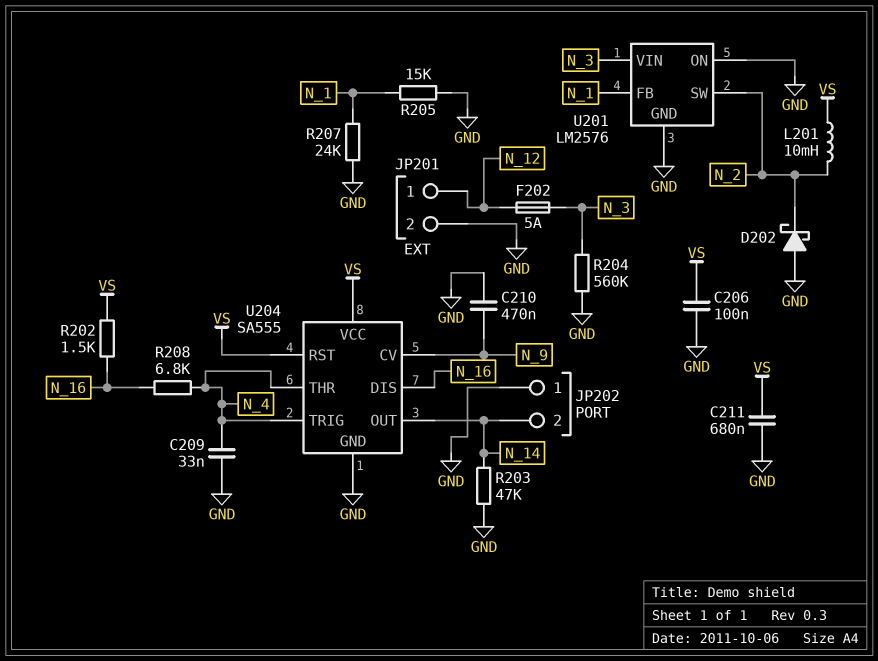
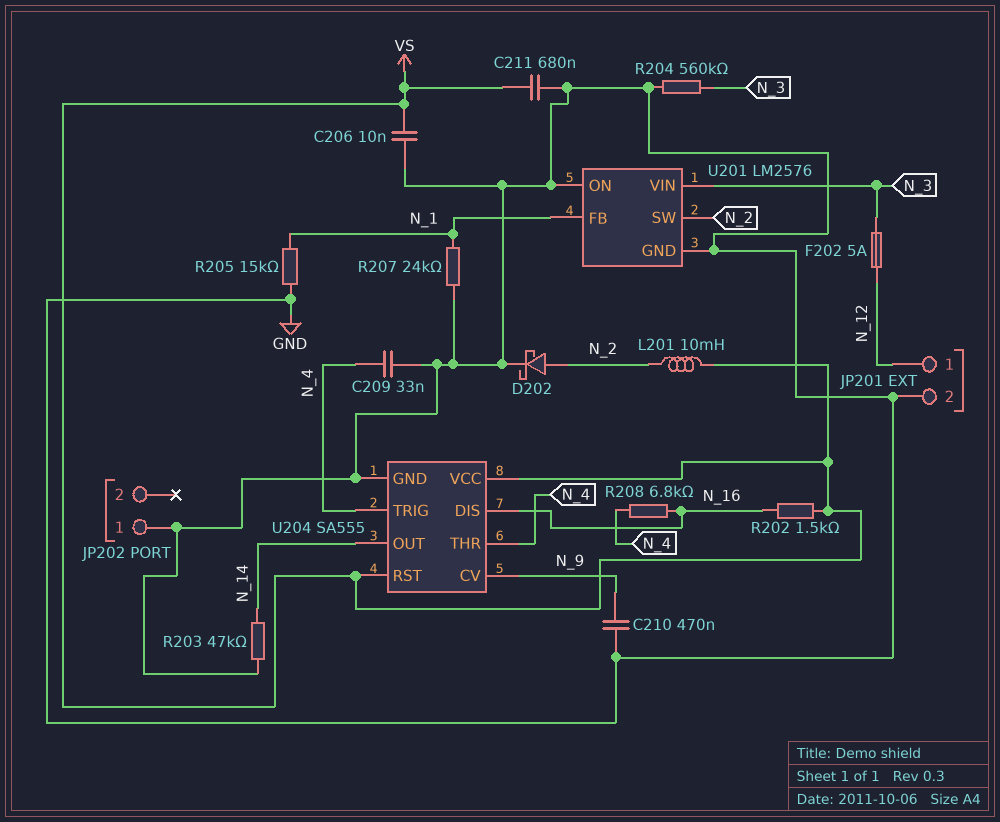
C206: 100nF (GND, VS) -> 10nF (GND, VS)
D202: schottky (A GND, K N_2) -> schottky (A N_2, K GND)
JP202 pin 2: N_14 -> none

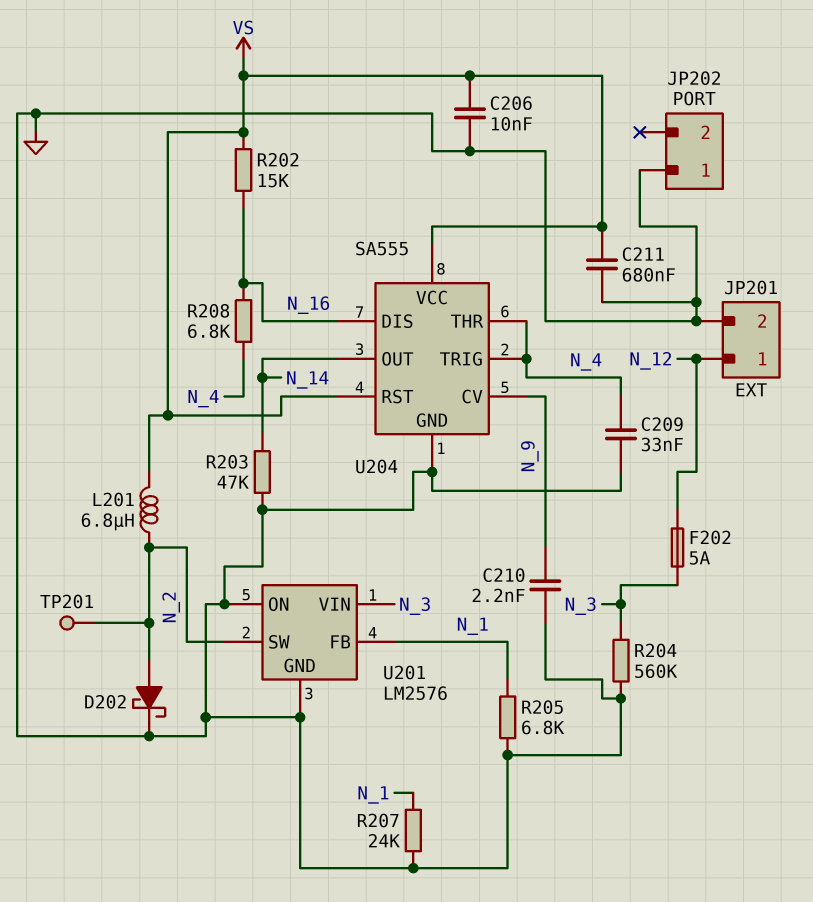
C210: 470nF (GND, N_9) -> 2.2nF (GND, N_9)
L201: 10mH (N_2, VS) -> 6.8uH (N_2, VS)
R202: 1.5k (N_16, VS) -> 15k (N_16, VS)
R205: 15k (GND, N_1) -> 6.8k (GND, N_1)
TP201: none -> test point (N_2)

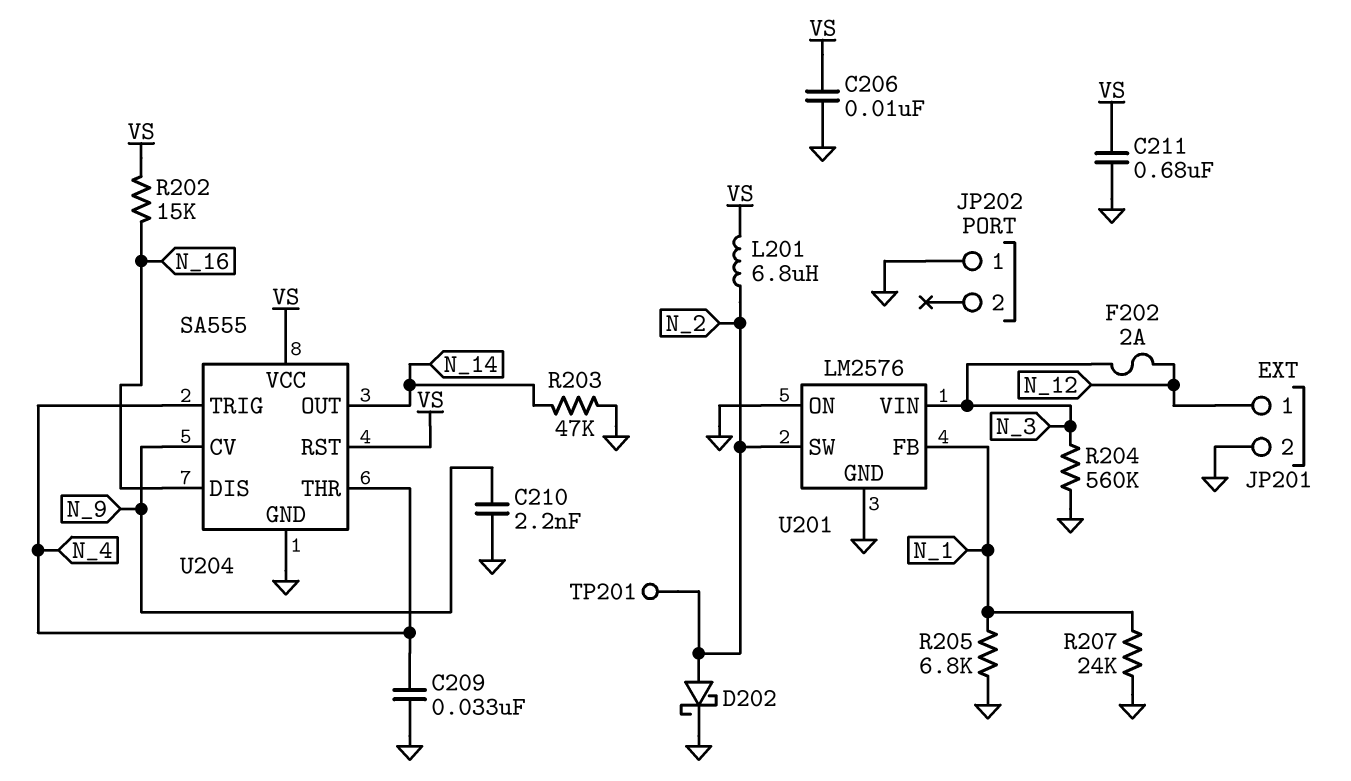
F202: 5A (N_3, N_12) -> 2A (N_3, N_12)
R208: 6.8k (N_4, N_16) -> none

